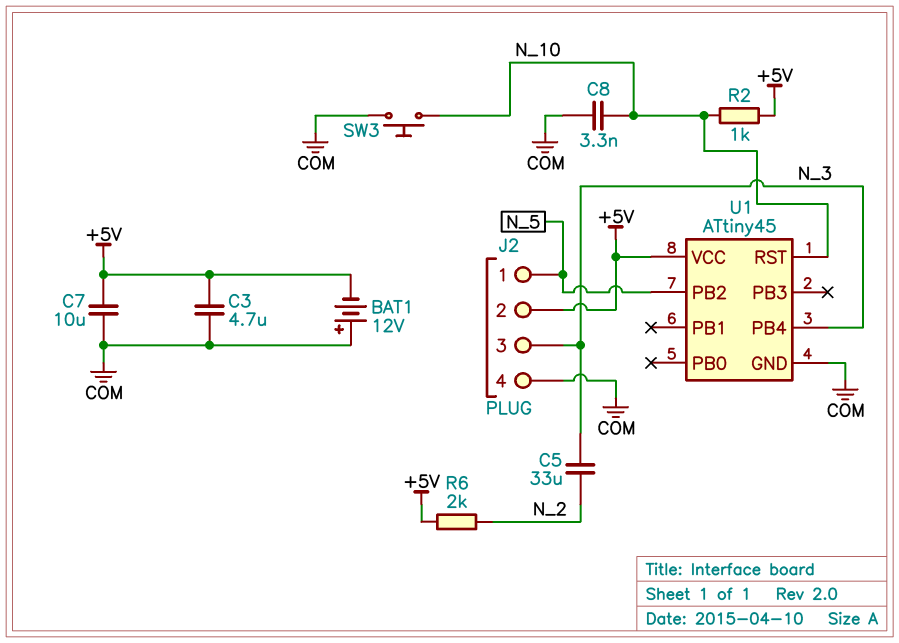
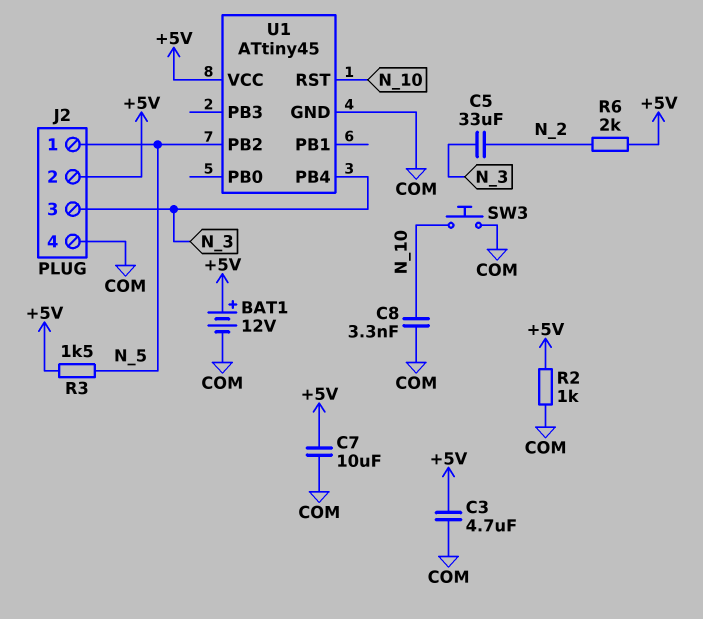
BAT1: 12V (plus COM, minus +5V) -> 12V (plus +5V, minus COM)
R2: 1k (+5V, N_10) -> 1k (+5V, COM)
R3: none -> 1.5k (+5V, N_5)

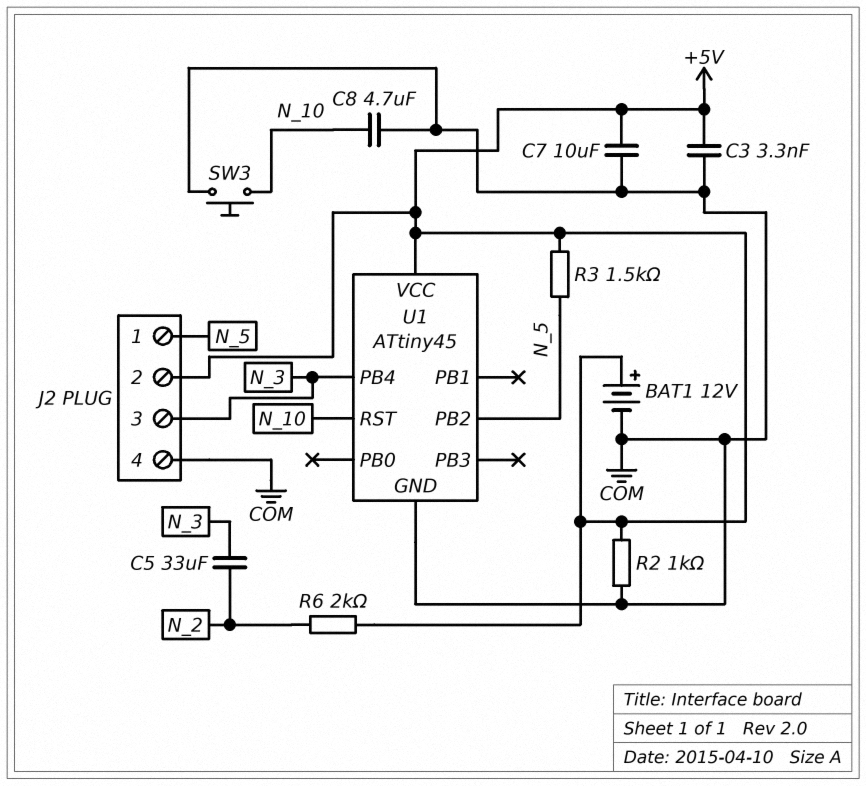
C3: 4.7uF (+5V, COM) -> 3.3nF (+5V, COM)
C8: 3.3nF (COM, N_10) -> 4.7uF (COM, N_10)

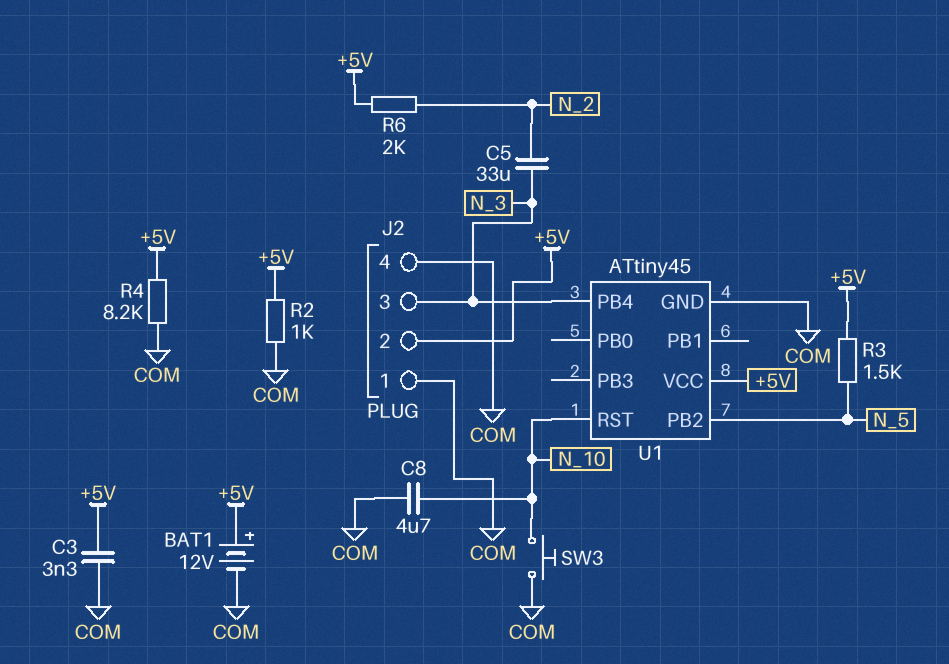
C7: 10uF (+5V, COM) -> none
J2 pin 1: N_5 -> COM
R4: none -> 8.2k (+5V, COM)

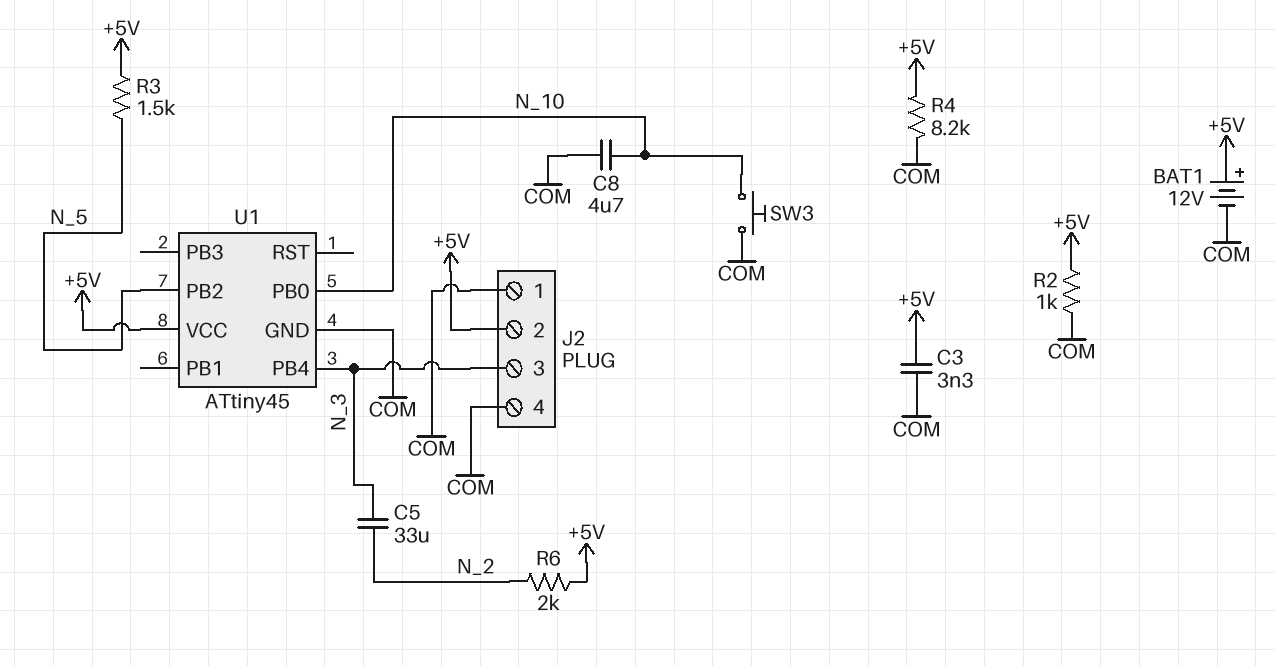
U1 pin PB0: none -> N_10
U1 pin RST: N_10 -> none

